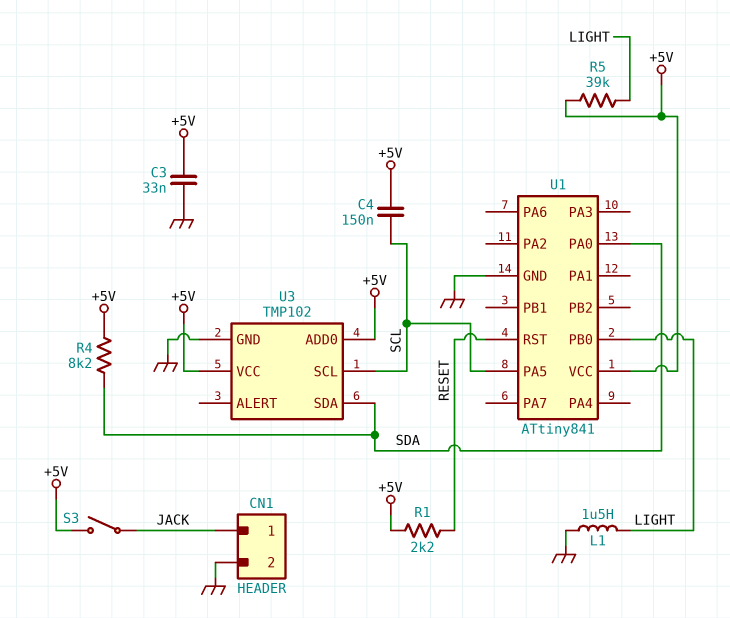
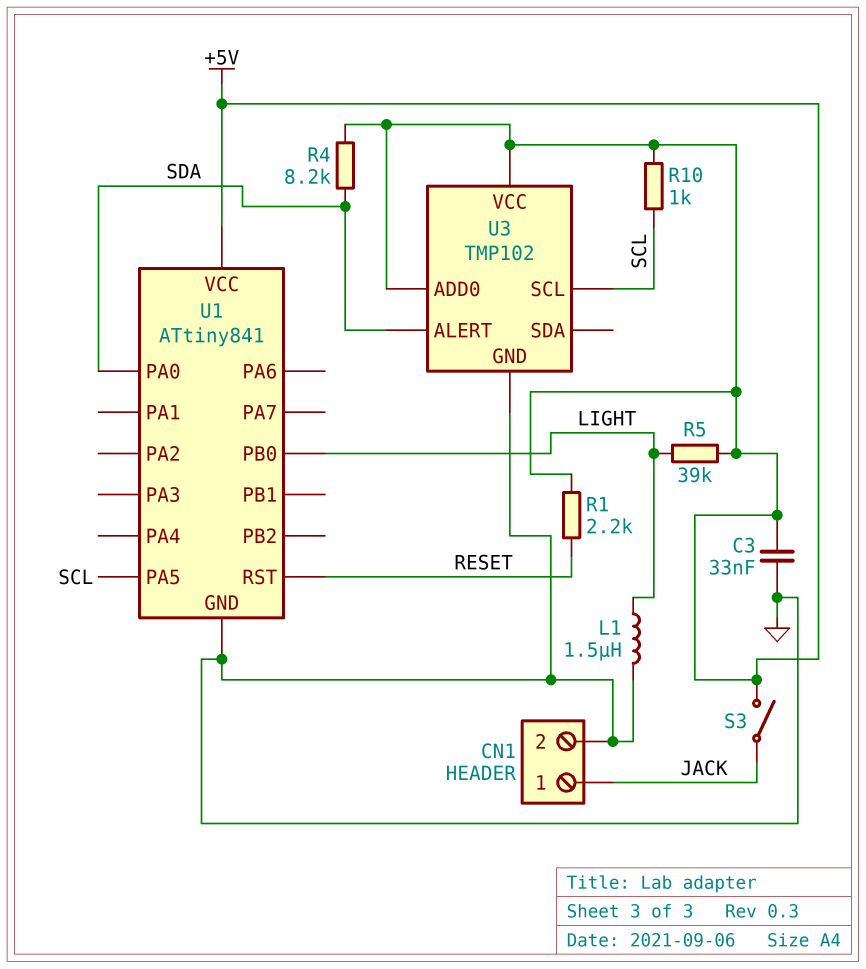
C4: 150nF (+5V, SCL) -> none
R10: none -> 1k (+5V, SCL)
U3 pin ALERT: none -> SDA
U3 pin SDA: SDA -> none

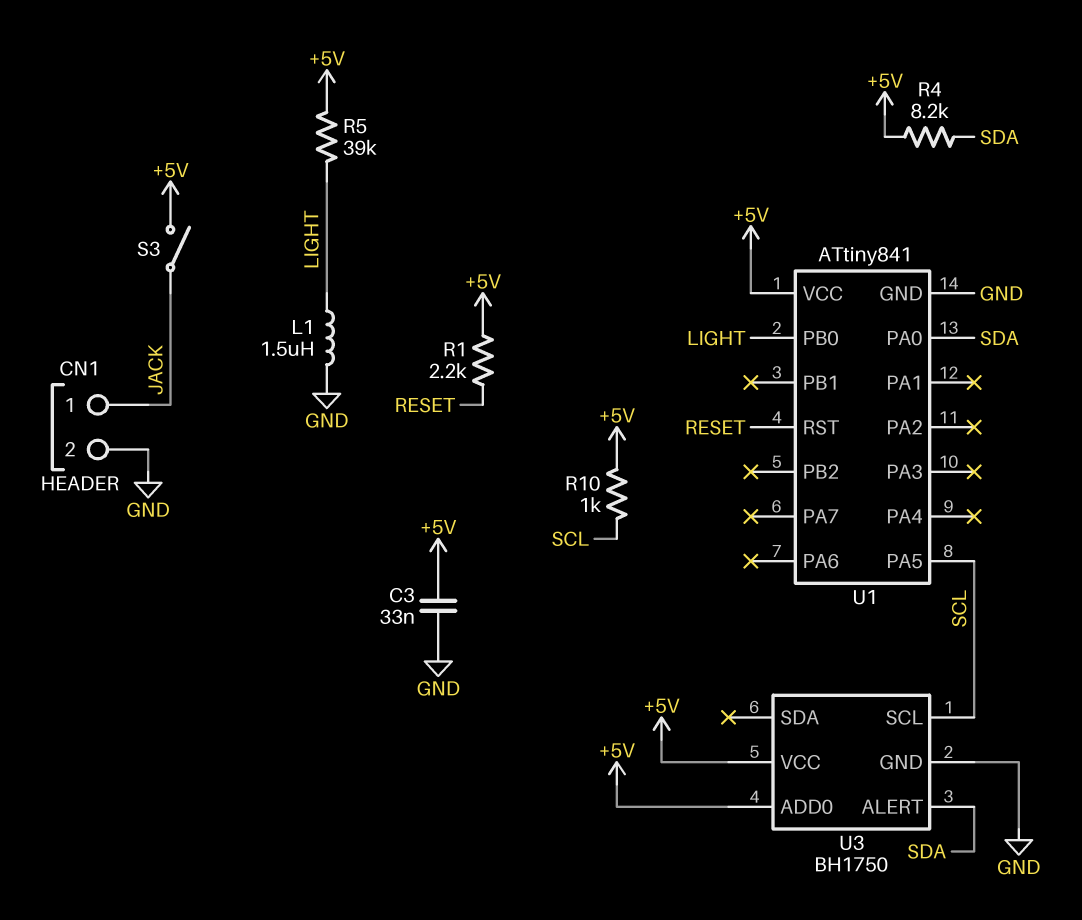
U3: TMP102 -> BH1750

